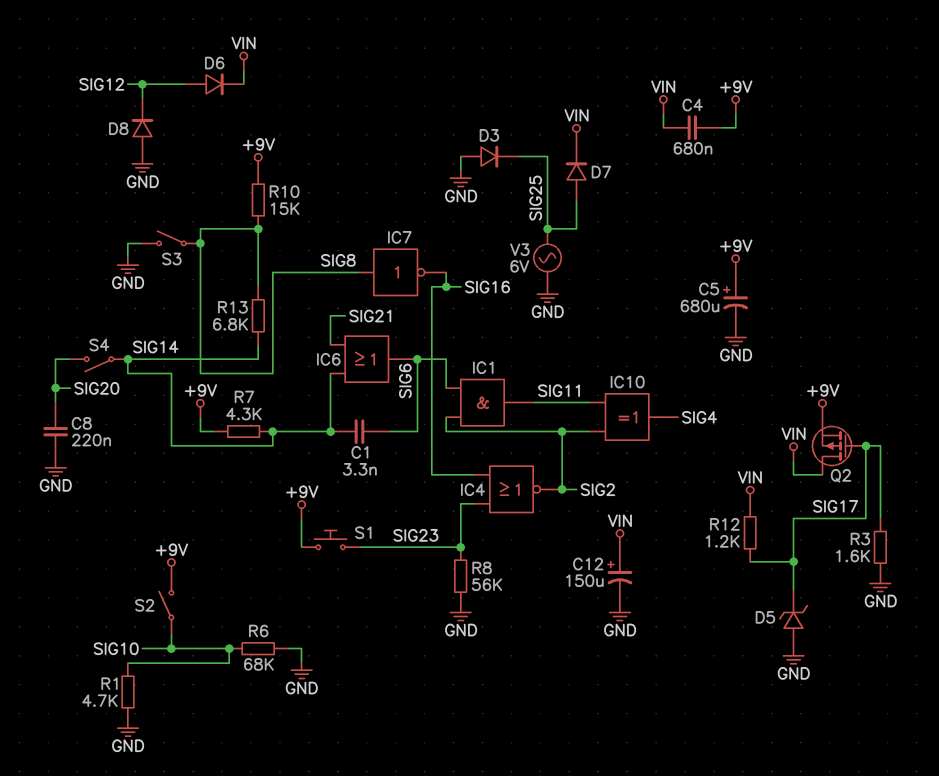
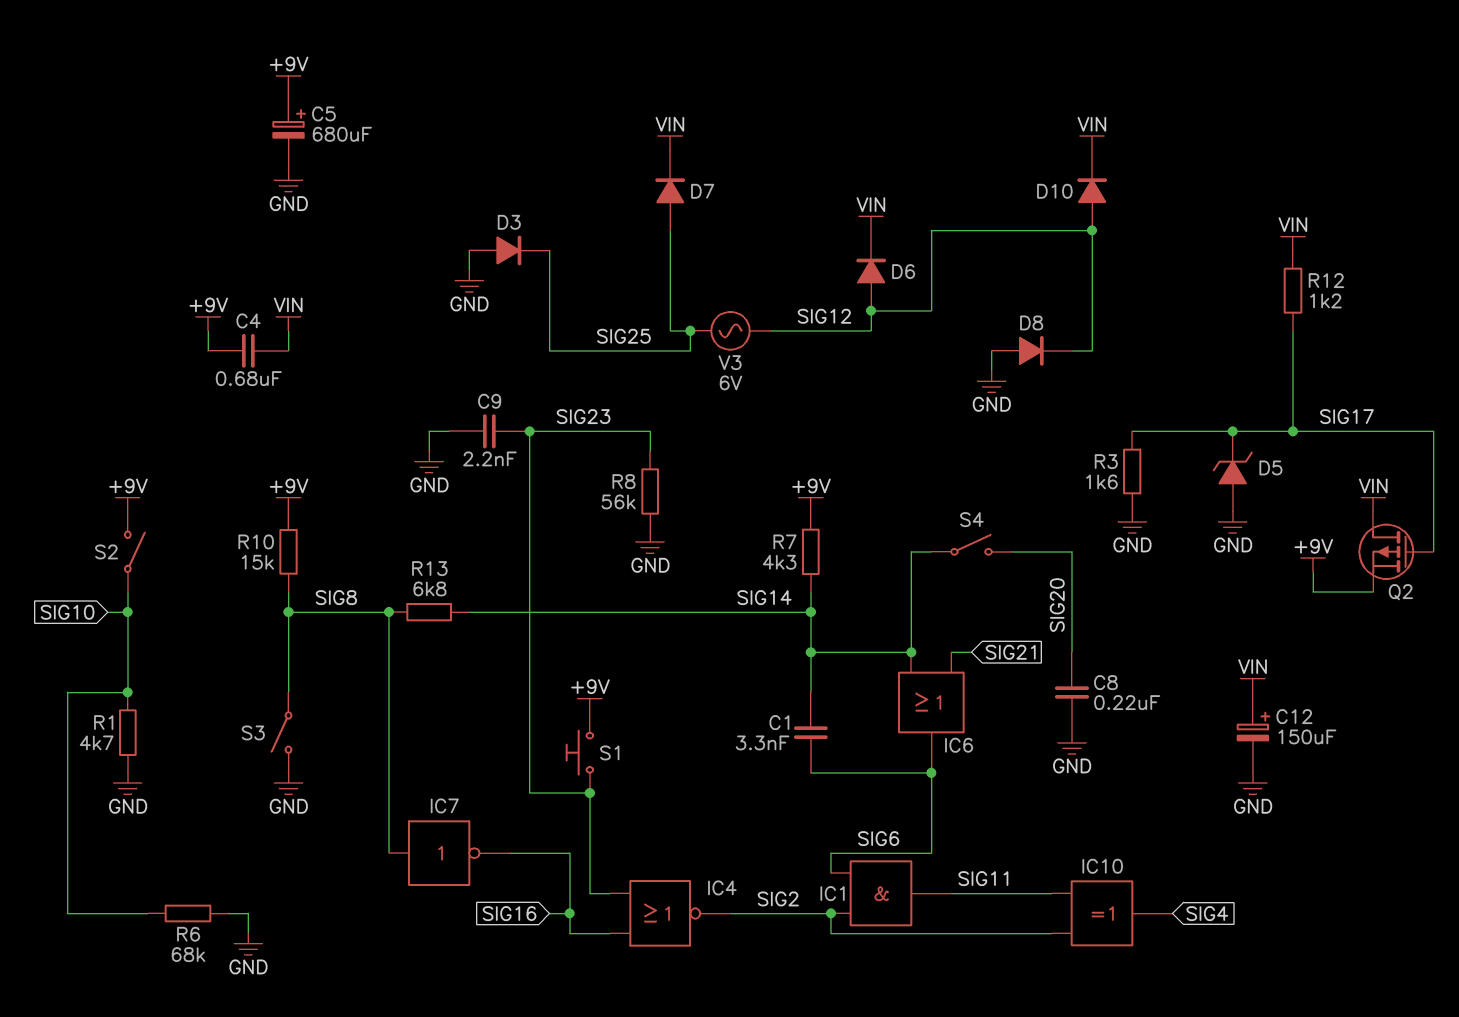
C9: none -> 2.2nF (GND, SIG23)
D10: none -> diode (A SIG12, K VIN)
V3: AC 6V (GND, SIG25) -> AC 6V (SIG12, SIG25)

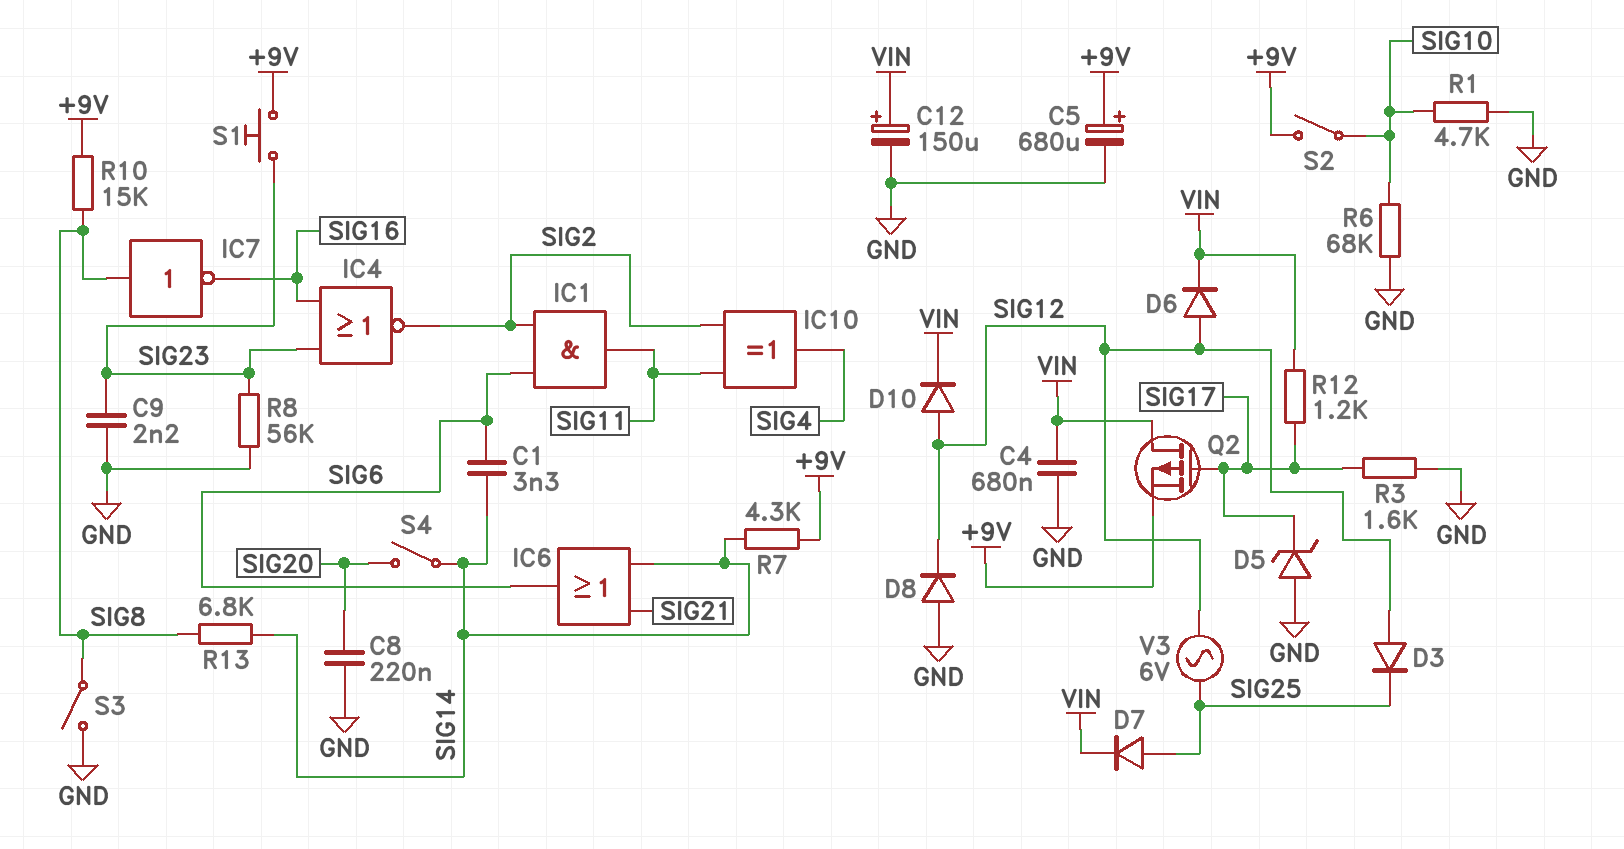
C4: 680nF (+9V, VIN) -> 680nF (GND, VIN)
D3: diode (A GND, K SIG25) -> diode (A SIG12, K SIG25)

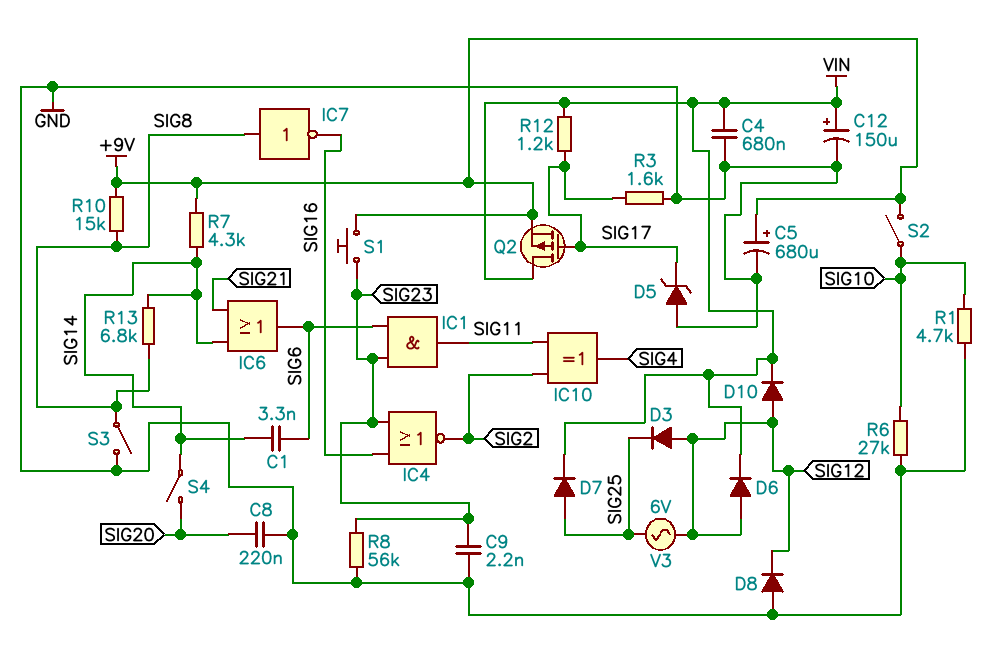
IC1: AND (in SIG2, in SIG6, out SIG11) -> AND (in SIG6, in SIG23, out SIG11)
R6: 68k (GND, SIG10) -> 27k (GND, SIG10)

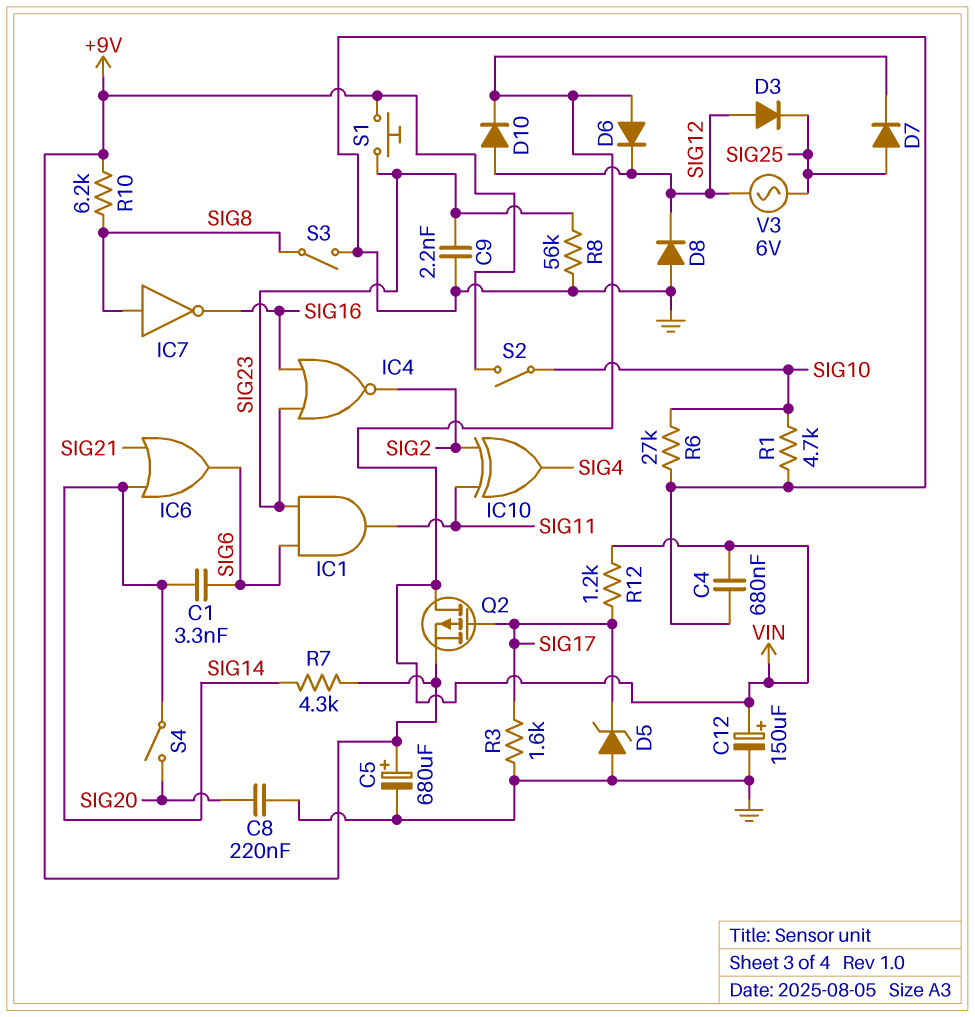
D6: diode (A SIG12, K VIN) -> diode (A VIN, K SIG12)
R10: 15k (+9V, SIG8) -> 6.2k (+9V, SIG8)
R13: 6.8k (SIG8, SIG14) -> none

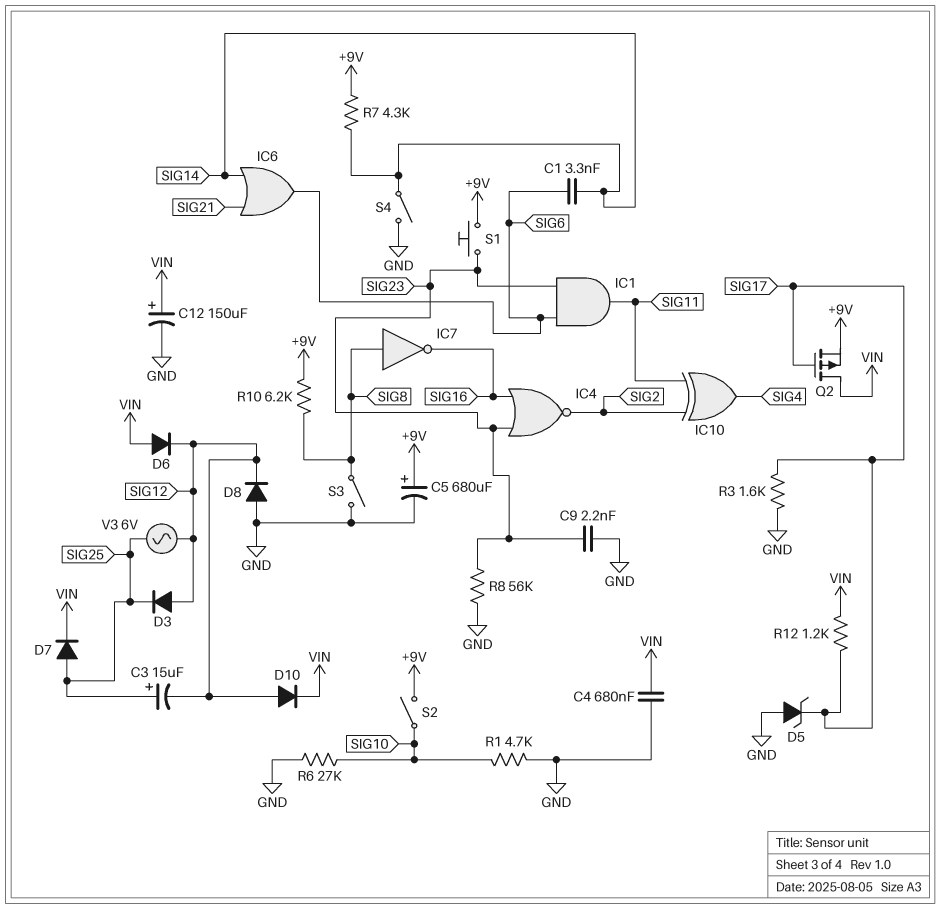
C3: none -> 15uF (plus SIG25, minus SIG12)
C8: 220nF (GND, SIG20) -> none
S4: switch (SIG14, SIG20) -> switch (GND, SIG14)

